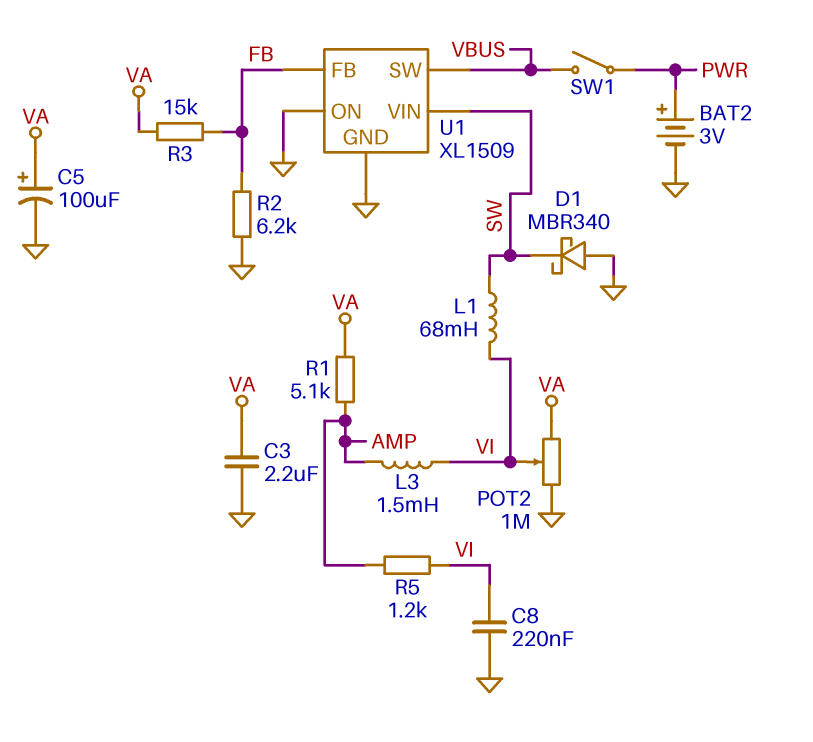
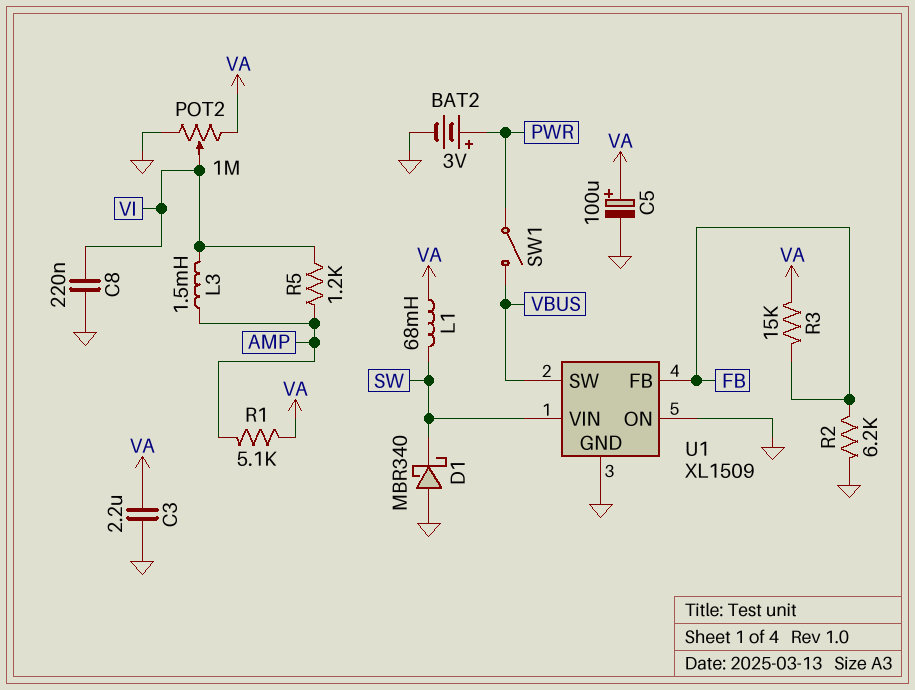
L1: 68mH (SW, VI) -> 68mH (SW, VA)

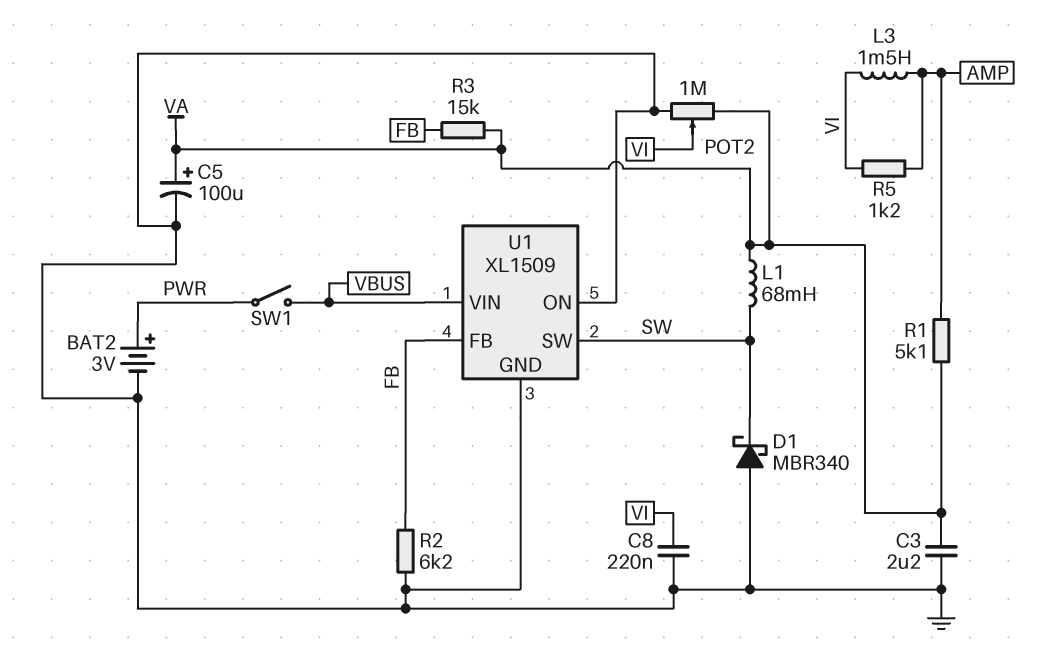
U1 pin SW: VBUS -> SW
U1 pin VIN: SW -> VBUS

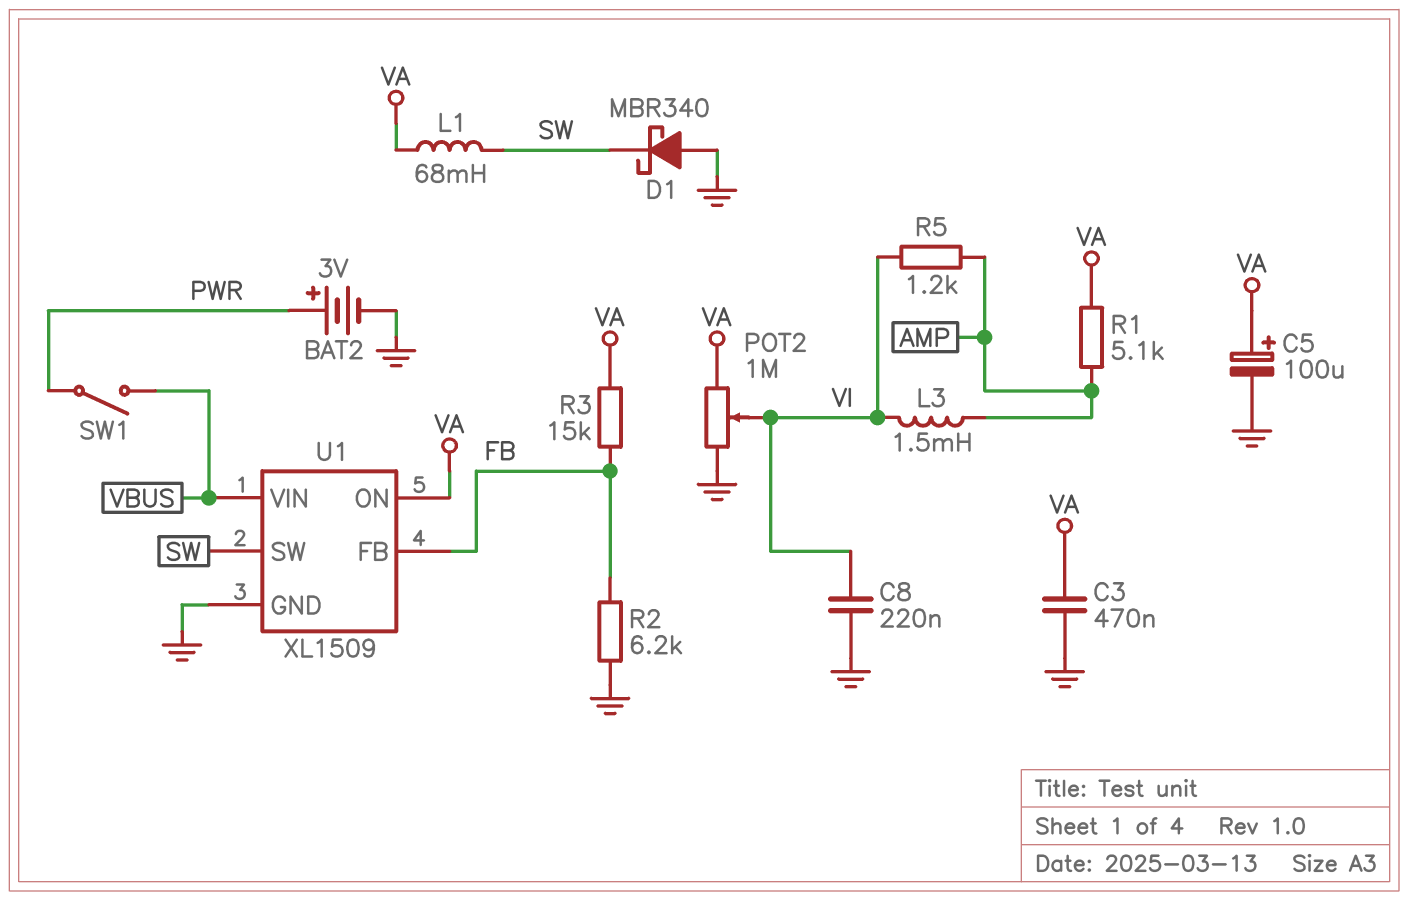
C3: 2.2uF (GND, VA) -> 470nF (GND, VA)
U1 pin ON: GND -> VA

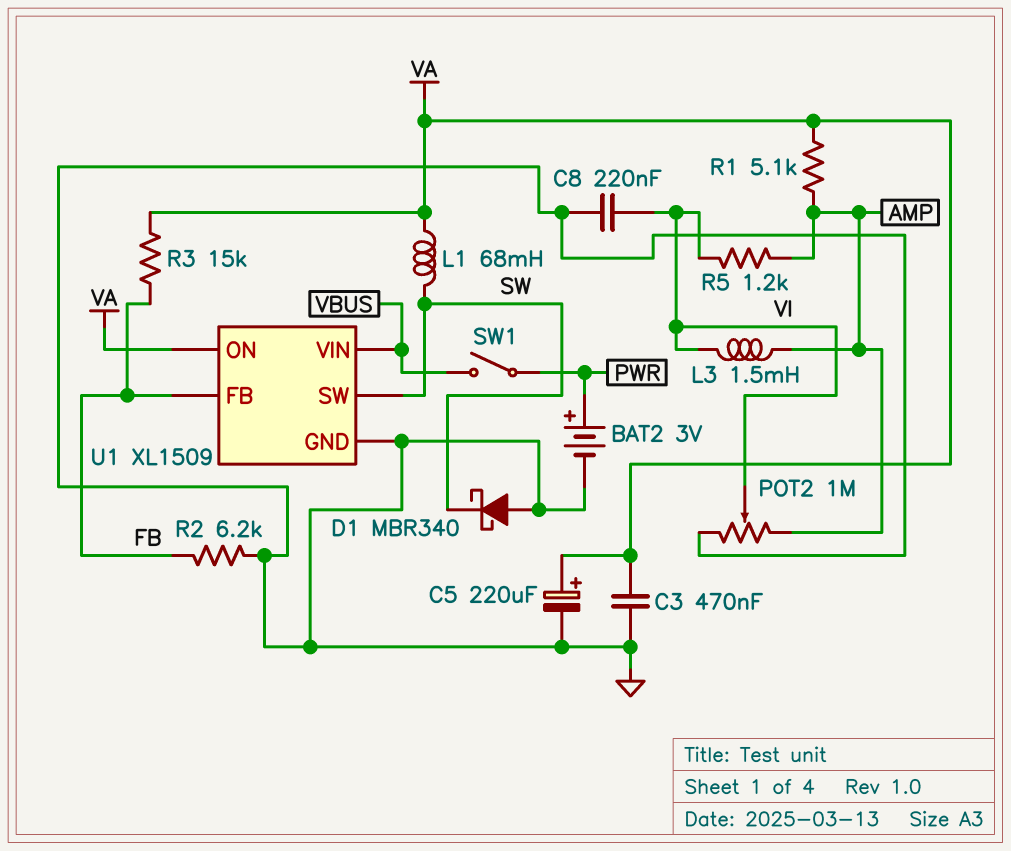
C5: 100uF (plus VA, minus GND) -> 220uF (plus VA, minus GND)
POT2: 1M (GND, VA, wiper VI) -> 1M (AMP, GND, wiper VI)

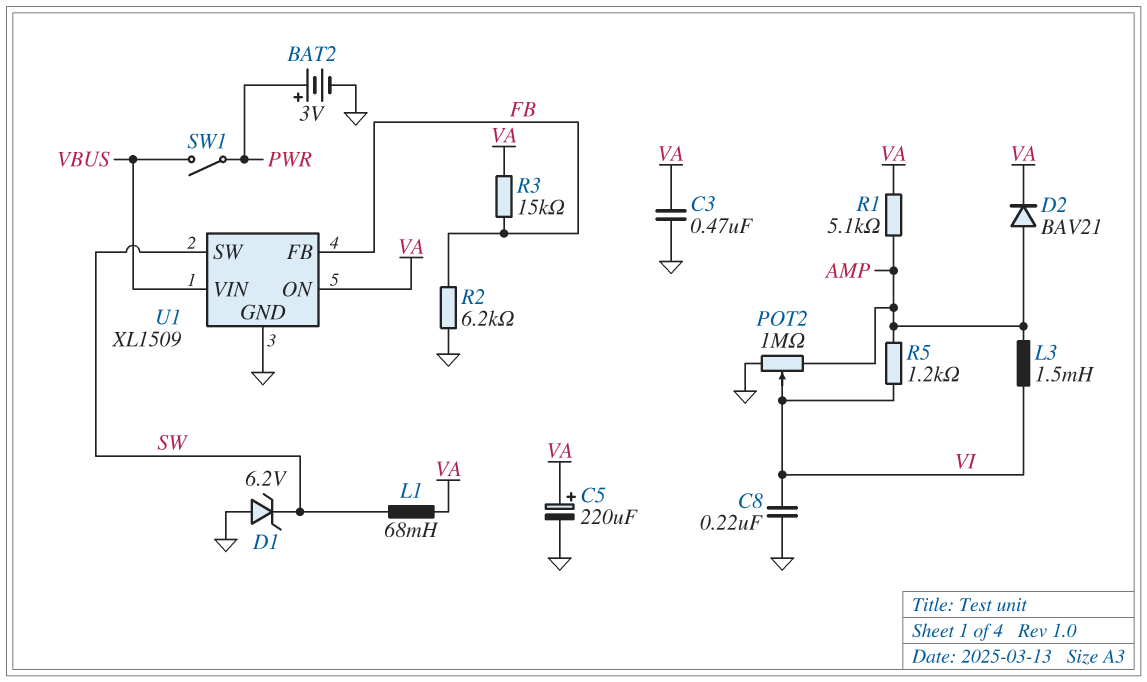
D1: schottky MBR340 (A GND, K SW) -> zener 6.2V (A GND, K SW)
D2: none -> diode BAV21 (A AMP, K VA)

